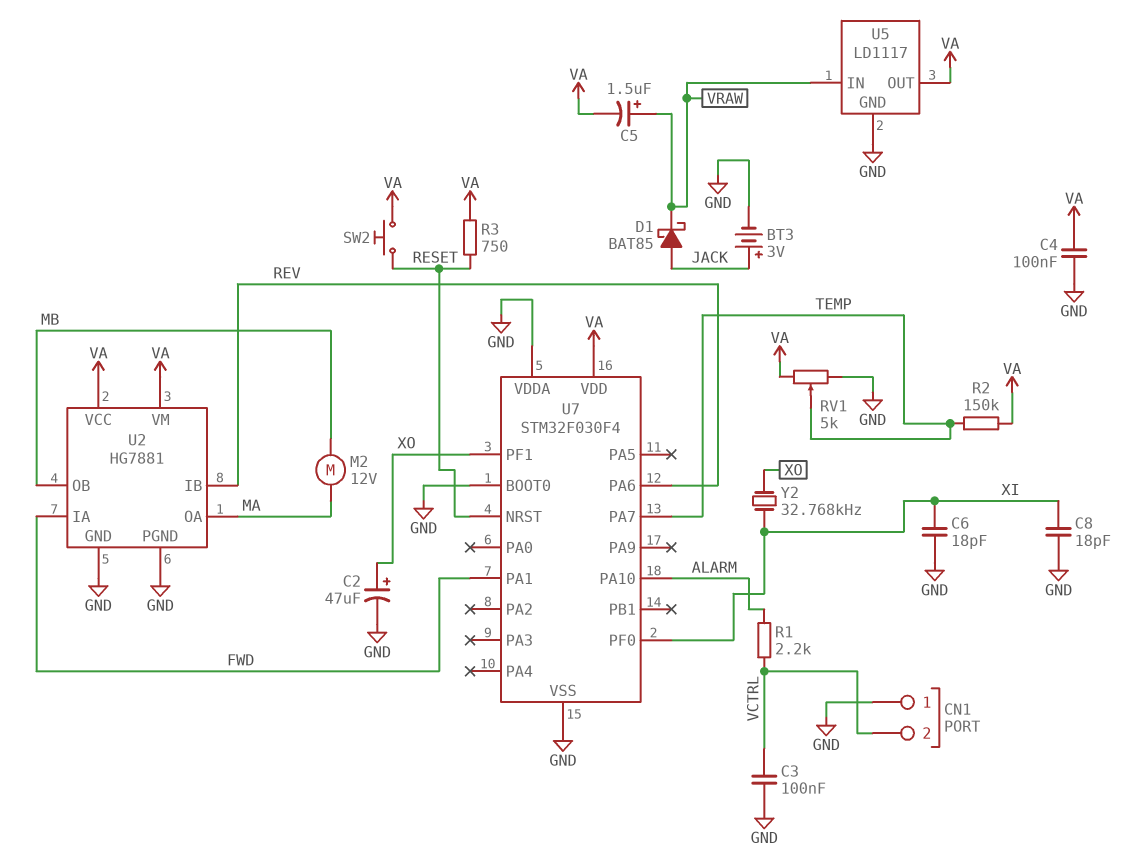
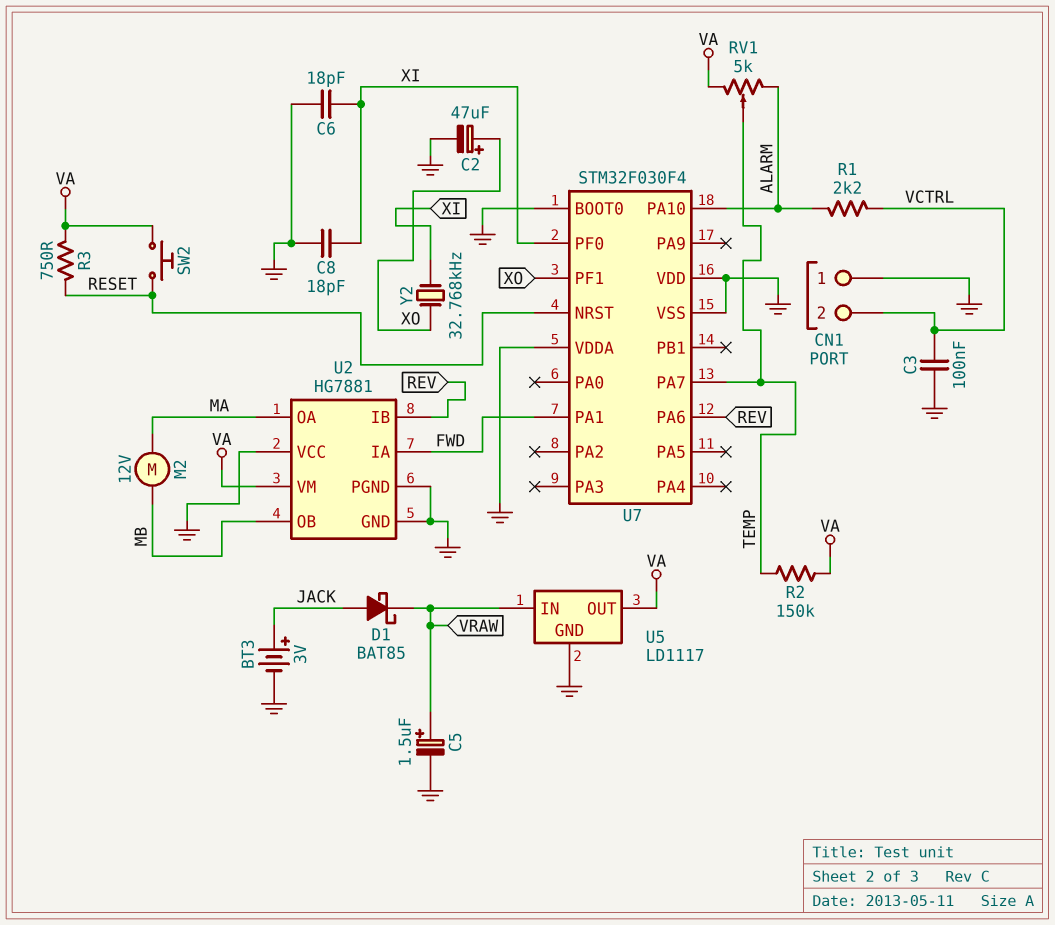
C4: 100nF (GND, VA) -> none
C5: 1.5uF (plus VRAW, minus VA) -> 1.5uF (plus VRAW, minus GND)
RV1: 5k (GND, VA, wiper TEMP) -> 5k (ALARM, VA, wiper TEMP)
U2 pin VCC: VA -> GND
U7 pin VDD: VA -> GND

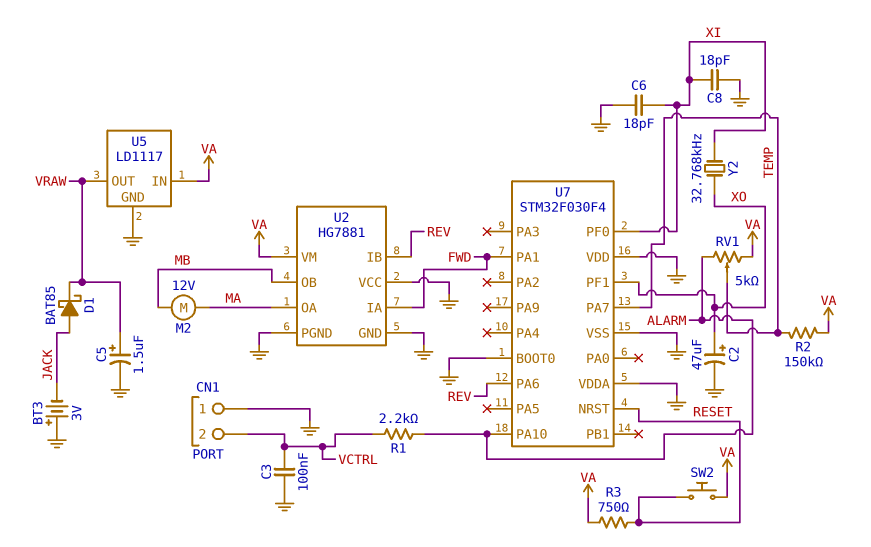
BT3: 3V (plus JACK, minus GND) -> 3V (plus GND, minus JACK)
U5 pin IN: VRAW -> VA
U5 pin OUT: VA -> VRAW

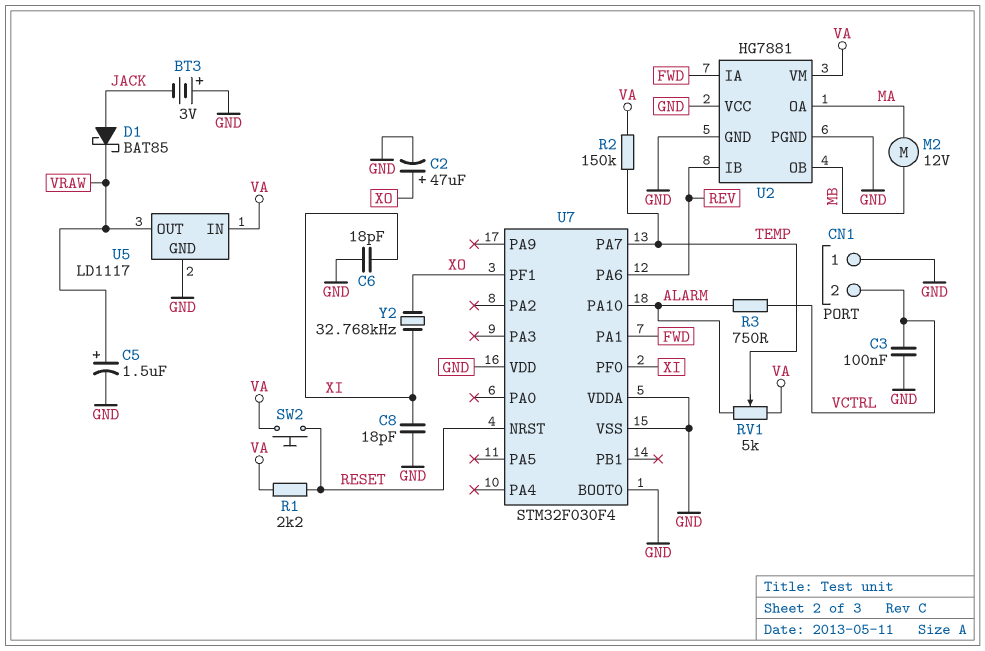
R1: 2.2k (ALARM, VCTRL) -> 2.2k (RESET, VA)
R3: 750 (RESET, VA) -> 750 (ALARM, VCTRL)

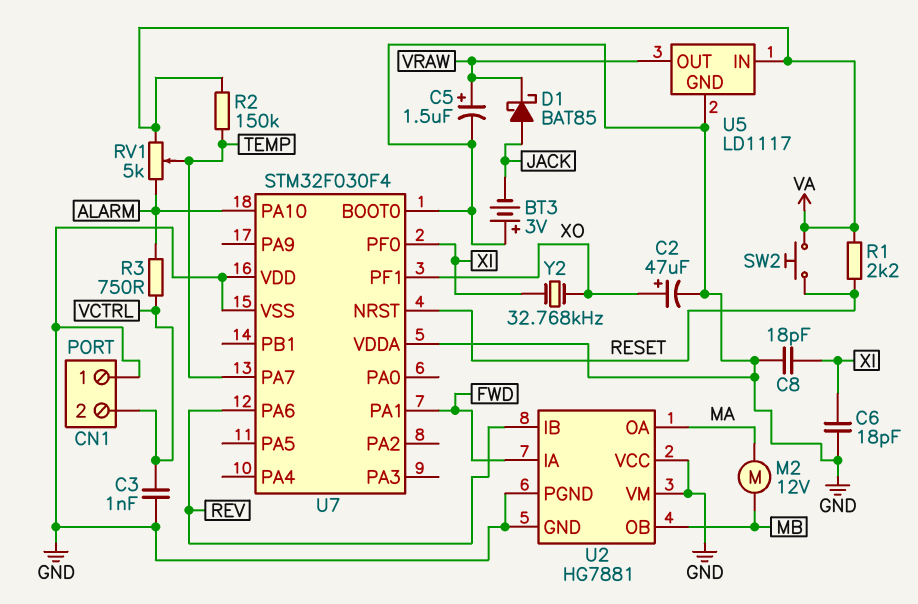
C3: 100nF (GND, VCTRL) -> 1nF (GND, VCTRL)
U2 pin VM: VA -> GND

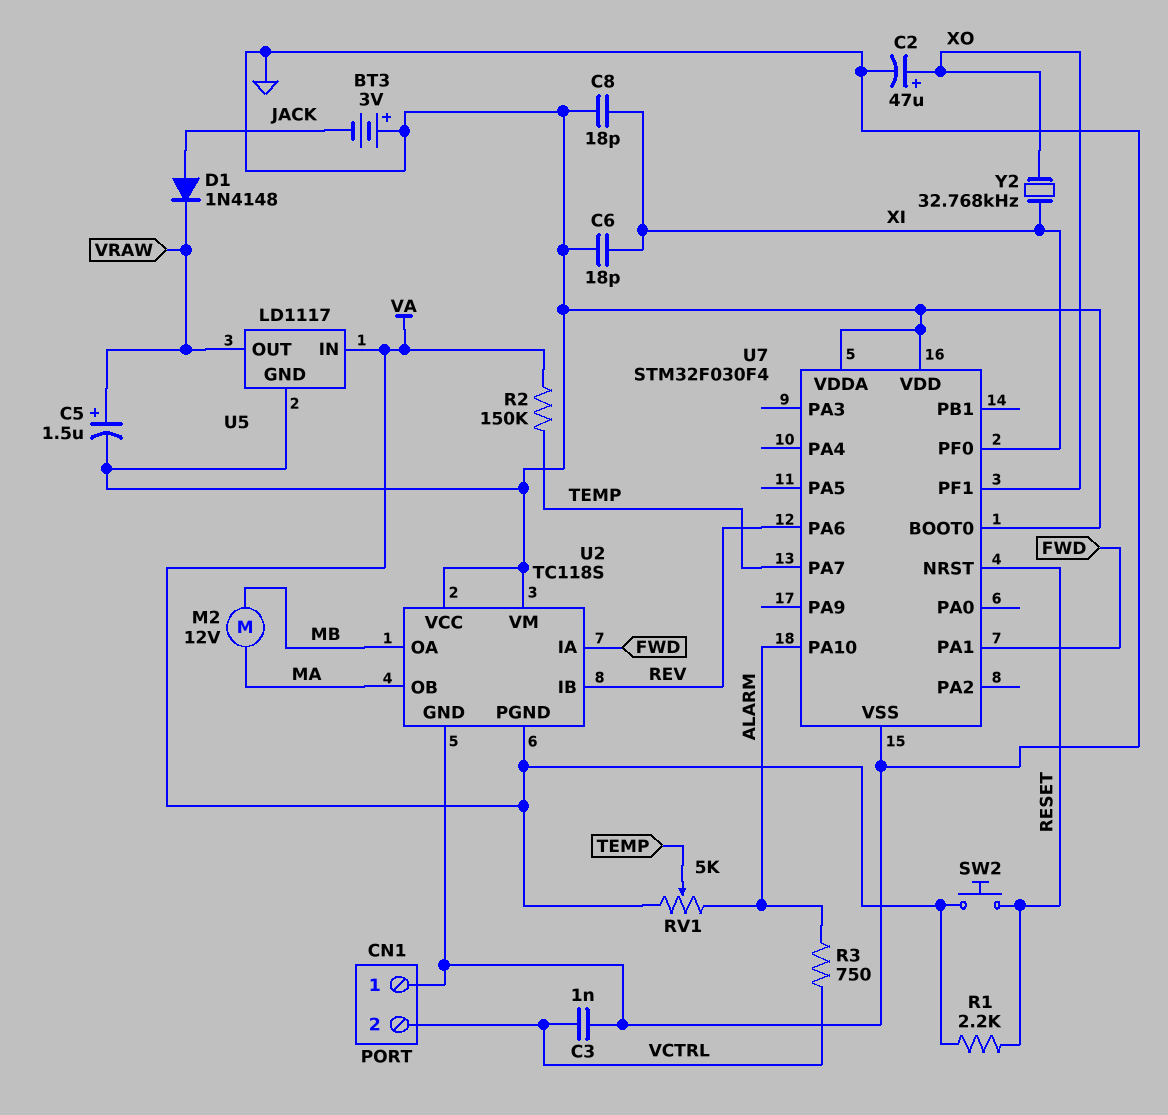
D1: schottky BAT85 (A JACK, K VRAW) -> diode 1N4148 (A JACK, K VRAW)
U2: HG7881 -> TC118S
U2 pin OA: MA -> MB
U2 pin OB: MB -> MA
U2 pin PGND: GND -> VA

